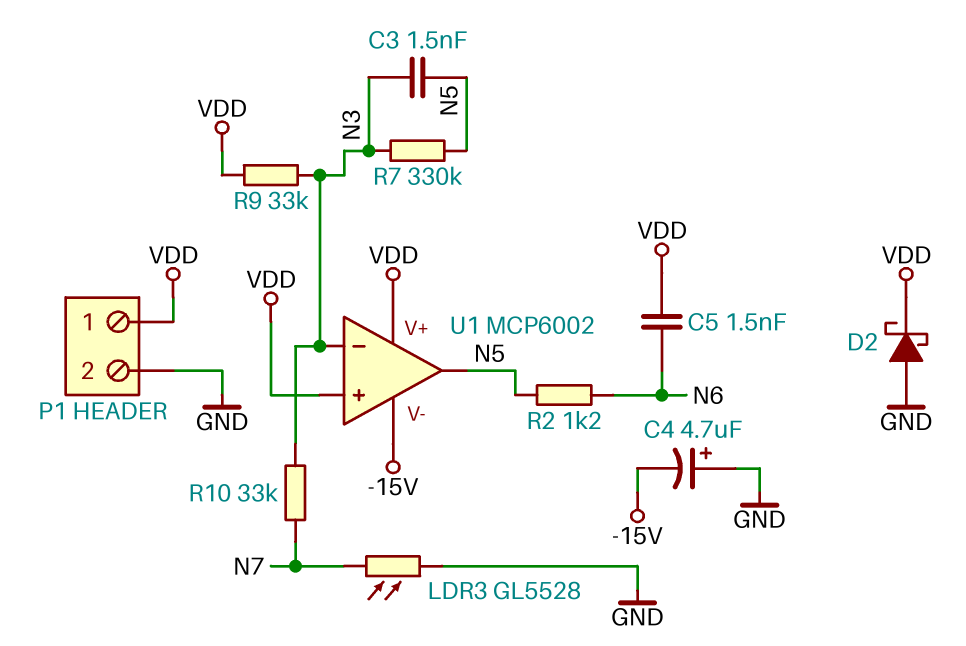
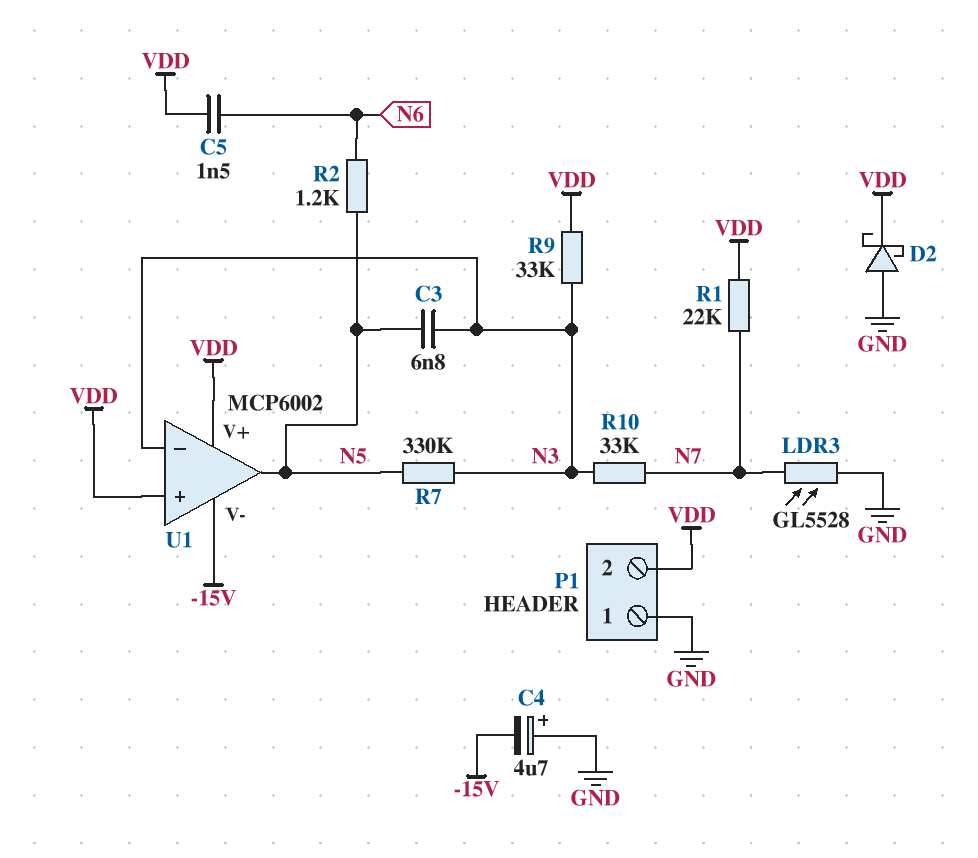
C3: 1.5nF (N3, N5) -> 6.8nF (N3, N5)
P1 pin 1: VDD -> GND
P1 pin 2: GND -> VDD
R1: none -> 22k (N7, VDD)

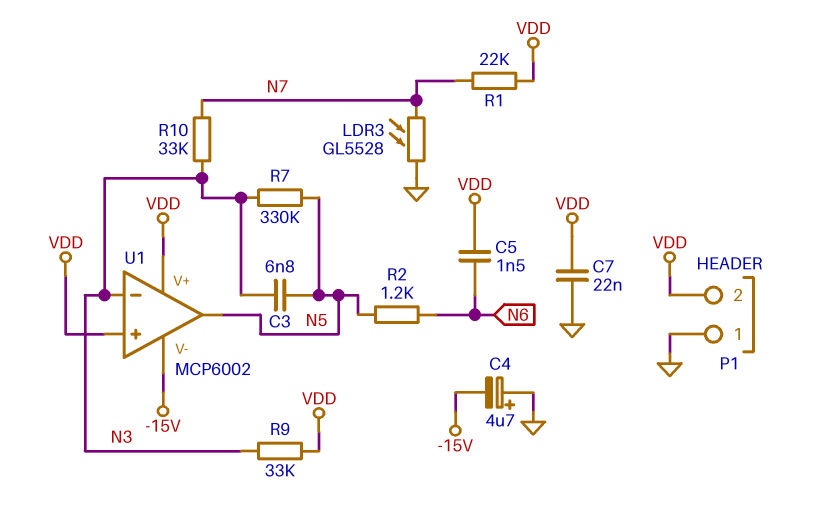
C7: none -> 22nF (GND, VDD)
D2: schottky (A GND, K VDD) -> none

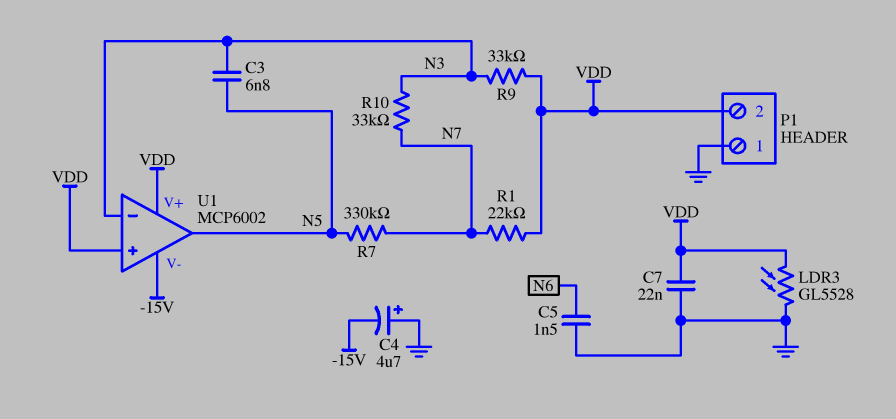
C5: 1.5nF (N6, VDD) -> 1.5nF (GND, N6)
LDR3: GL5528 (GND, N7) -> GL5528 (GND, VDD)
R2: 1.2k (N5, N6) -> none
R7: 330k (N3, N5) -> 330k (N5, N7)

